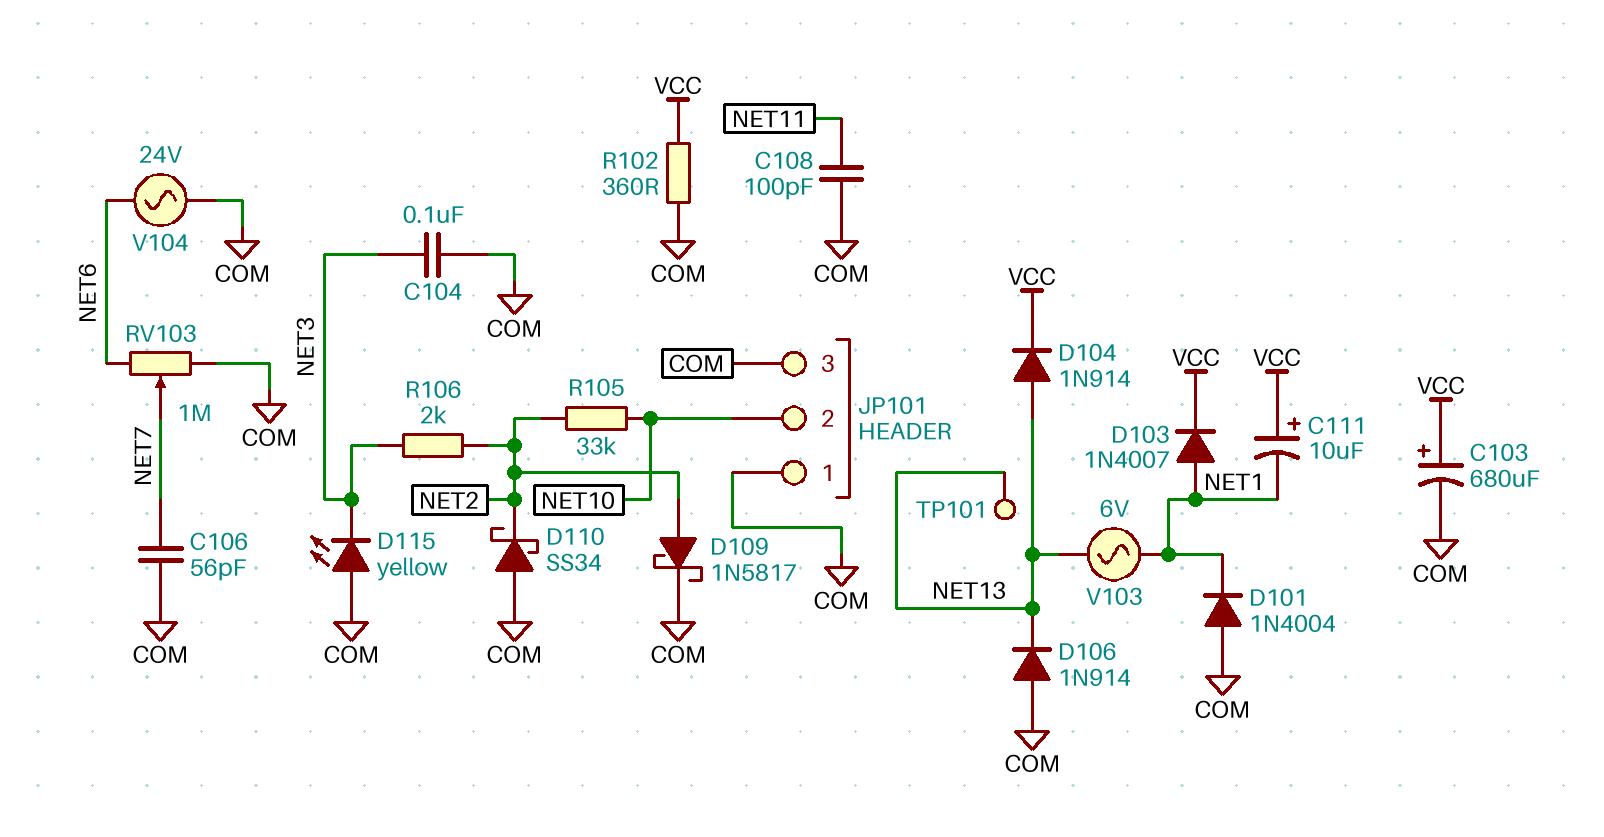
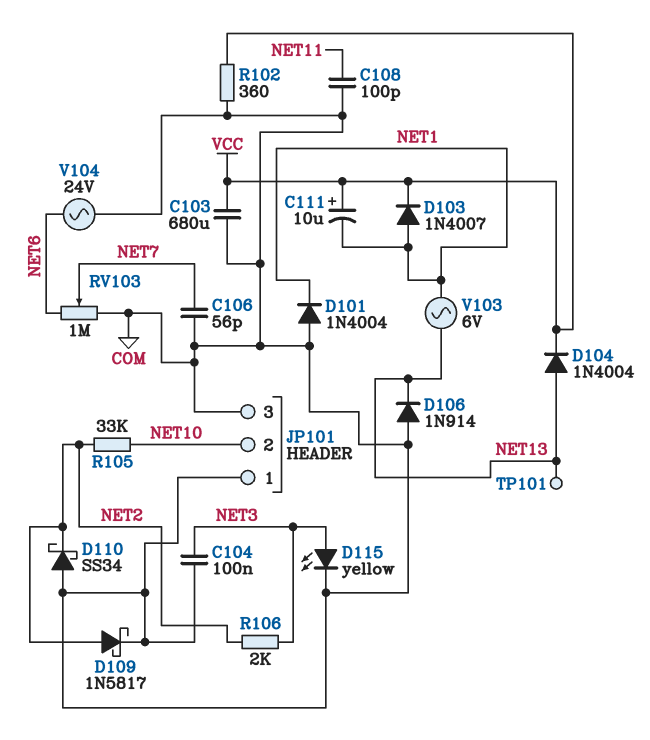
C103: 680uF (plus VCC, minus COM) -> 680uF (COM, VCC)
D104: diode 1N914 (A NET13, K VCC) -> diode 1N4004 (A NET13, K VCC)
D115: LED yellow (A COM, K NET3) -> LED yellow (A NET3, K COM)

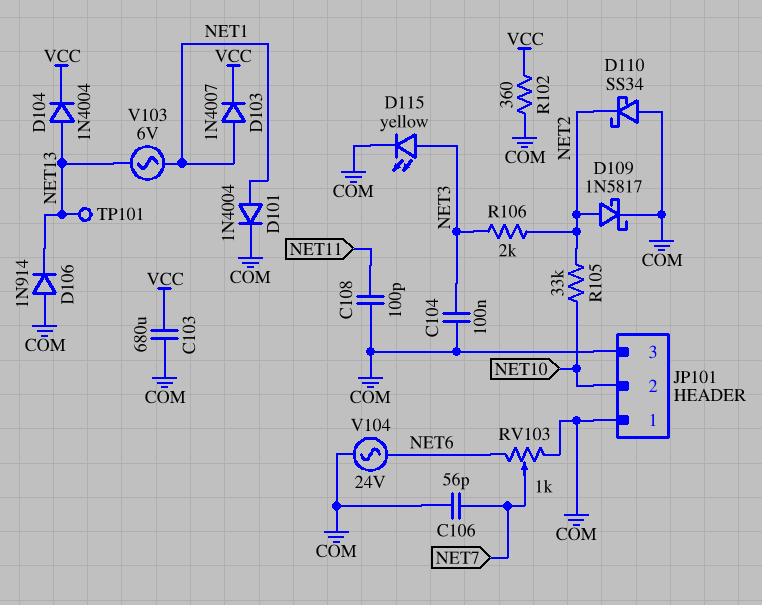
C111: 10uF (plus VCC, minus NET1) -> none
D101: diode 1N4004 (A COM, K NET1) -> diode 1N4004 (A NET1, K COM)
RV103: 1M (COM, NET6, wiper NET7) -> 1k (COM, NET6, wiper NET7)

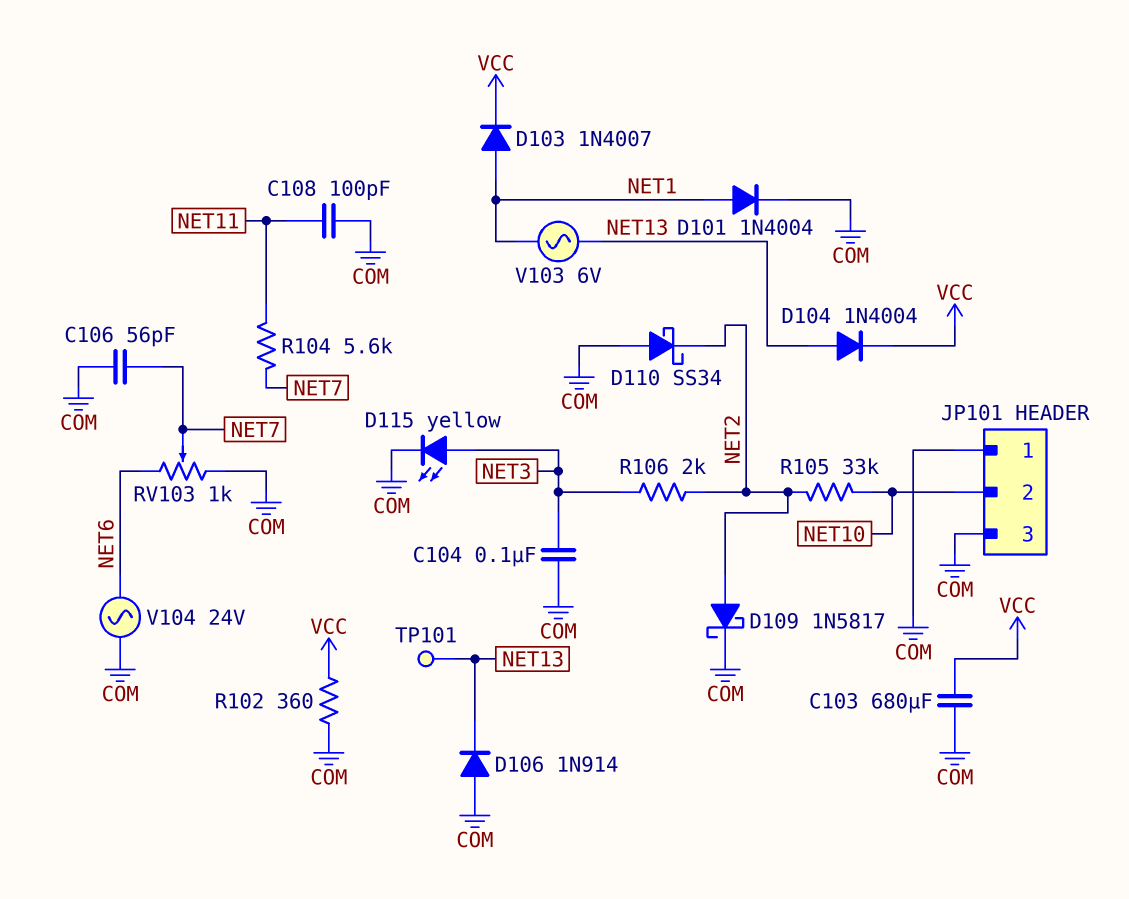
R104: none -> 5.6k (NET7, NET11)

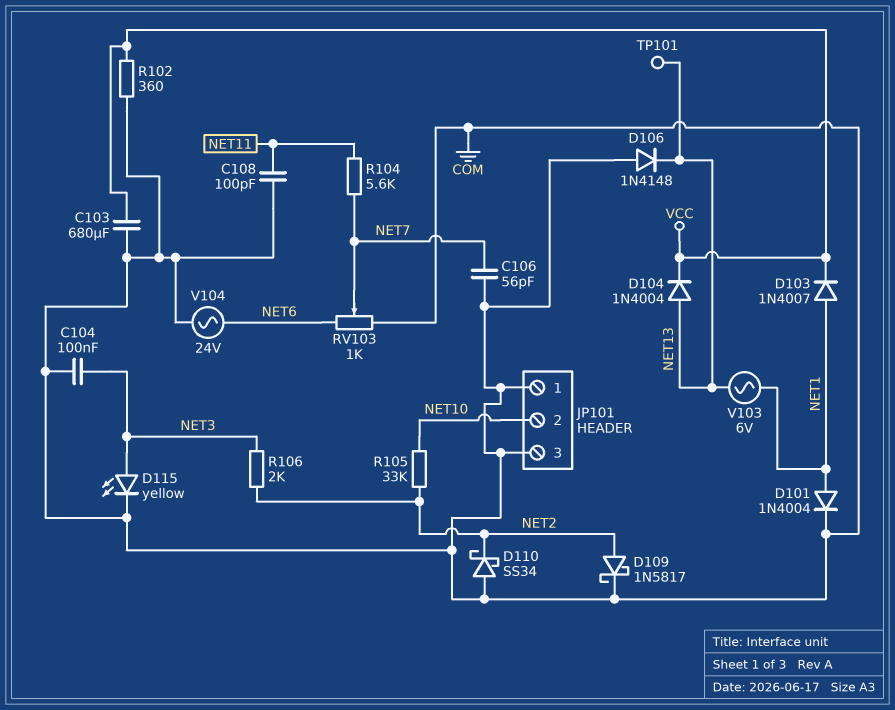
D106: diode 1N914 (A COM, K NET13) -> diode 1N4148 (A COM, K NET13)

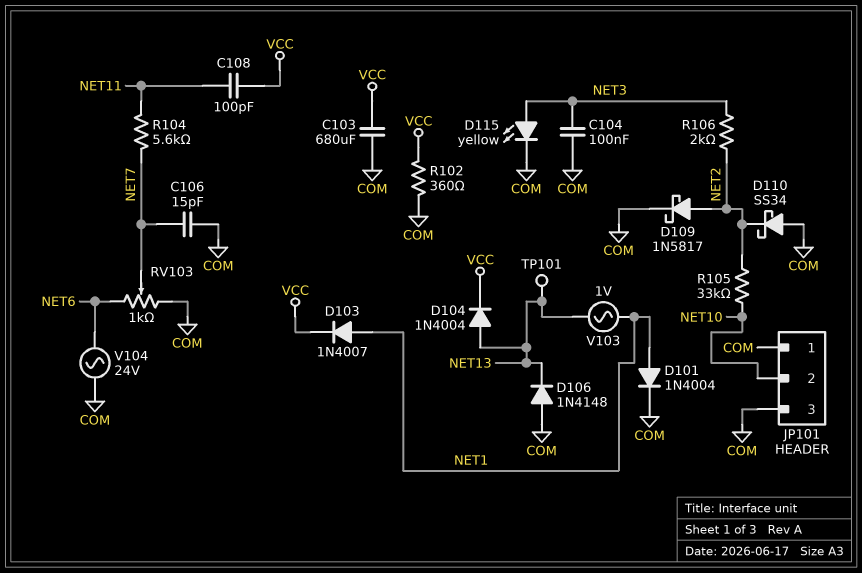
C106: 56pF (COM, NET7) -> 15pF (COM, NET7)
C108: 100pF (COM, NET11) -> 100pF (NET11, VCC)
V103: AC 6V (NET1, NET13) -> AC 1V (NET1, NET13)

